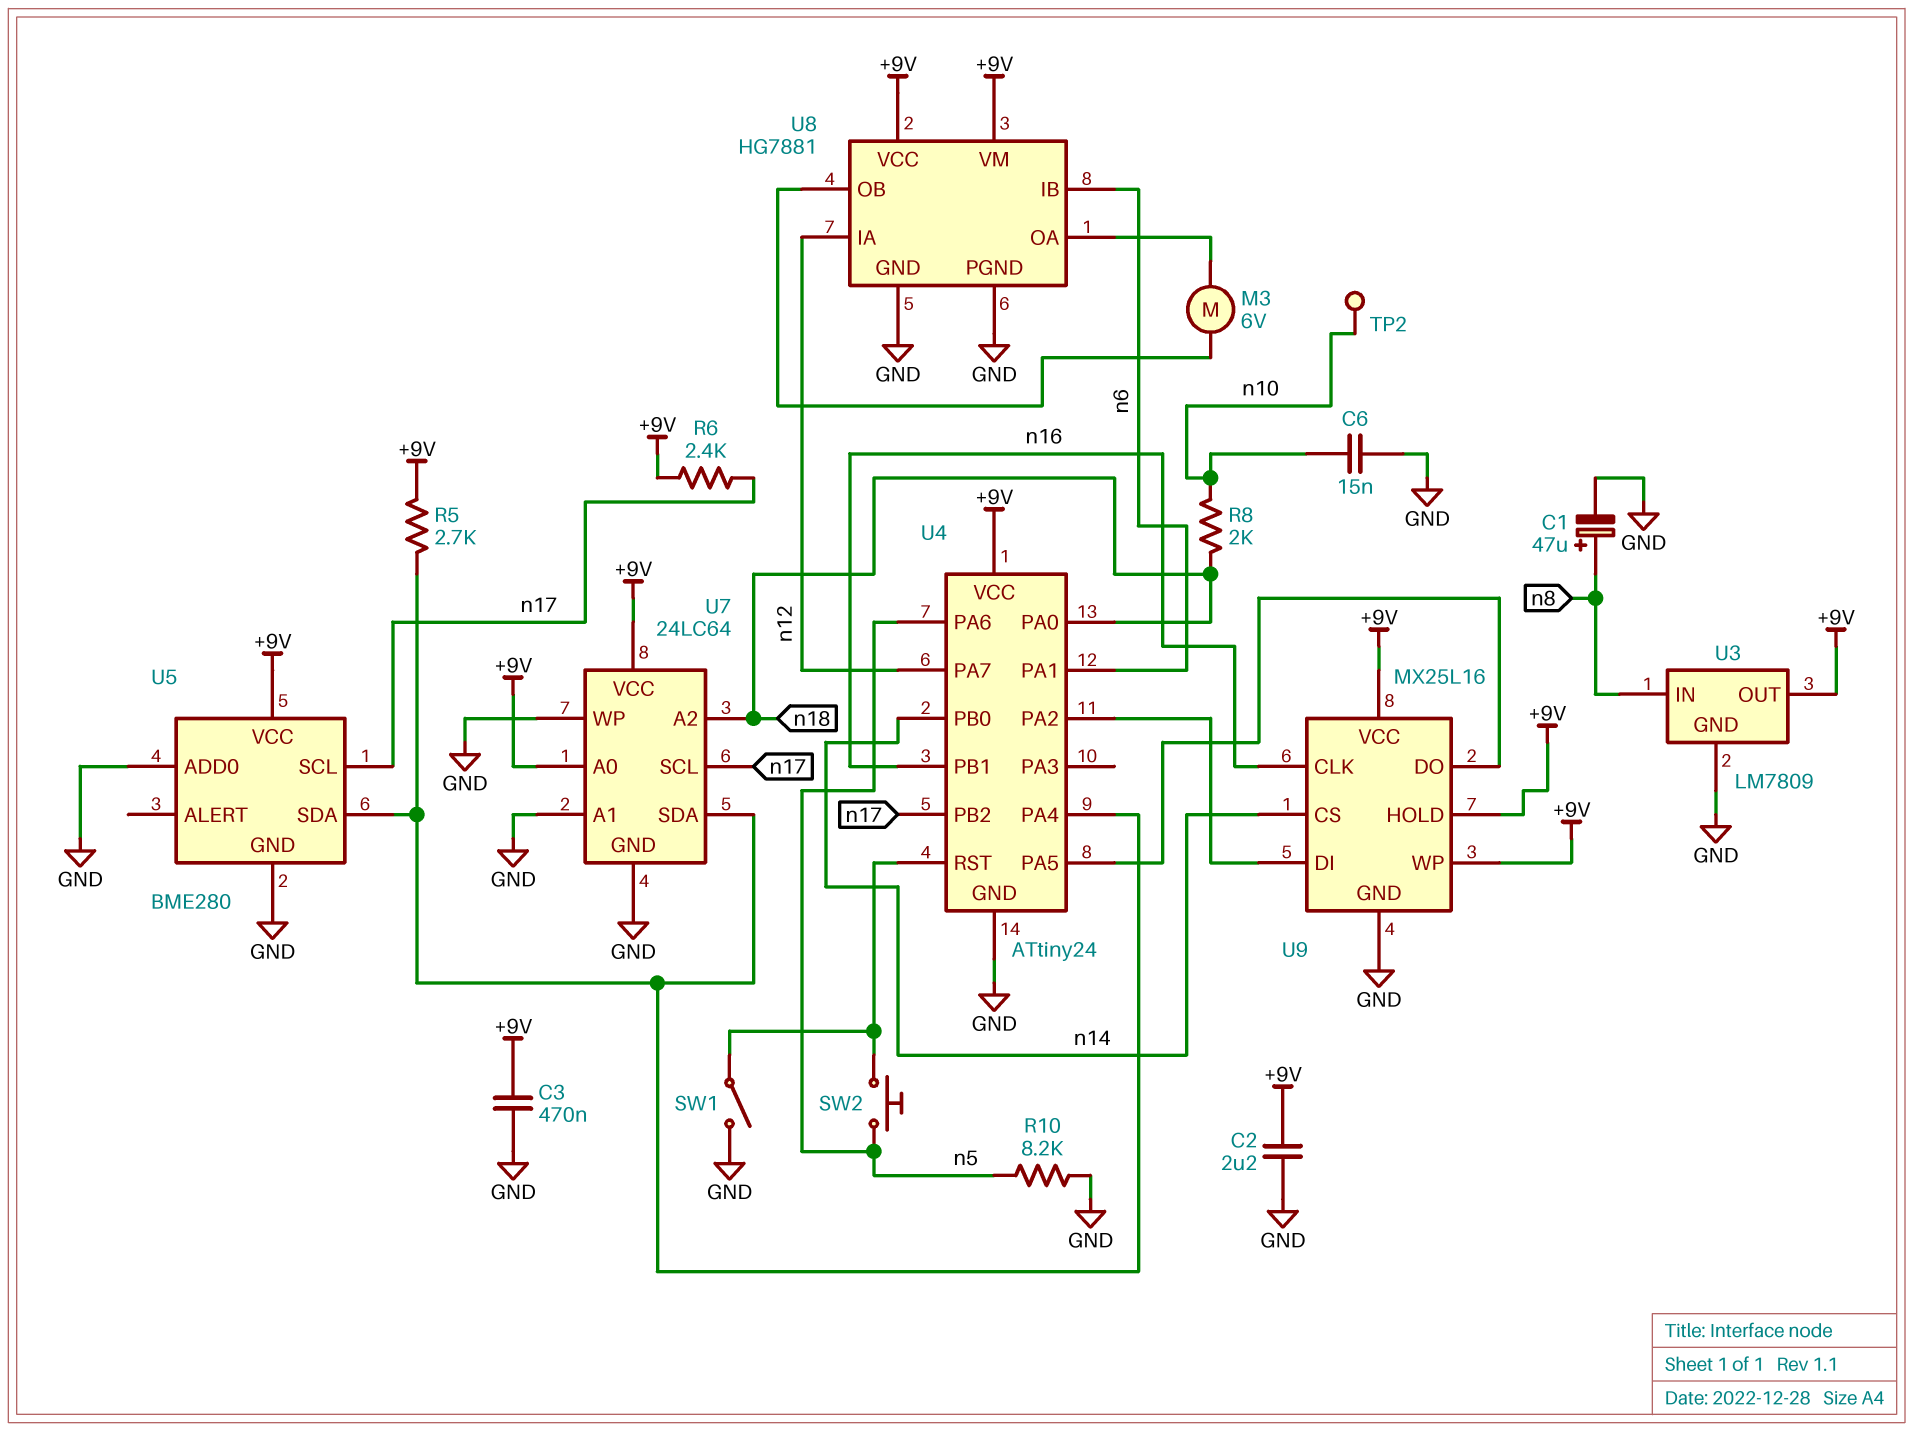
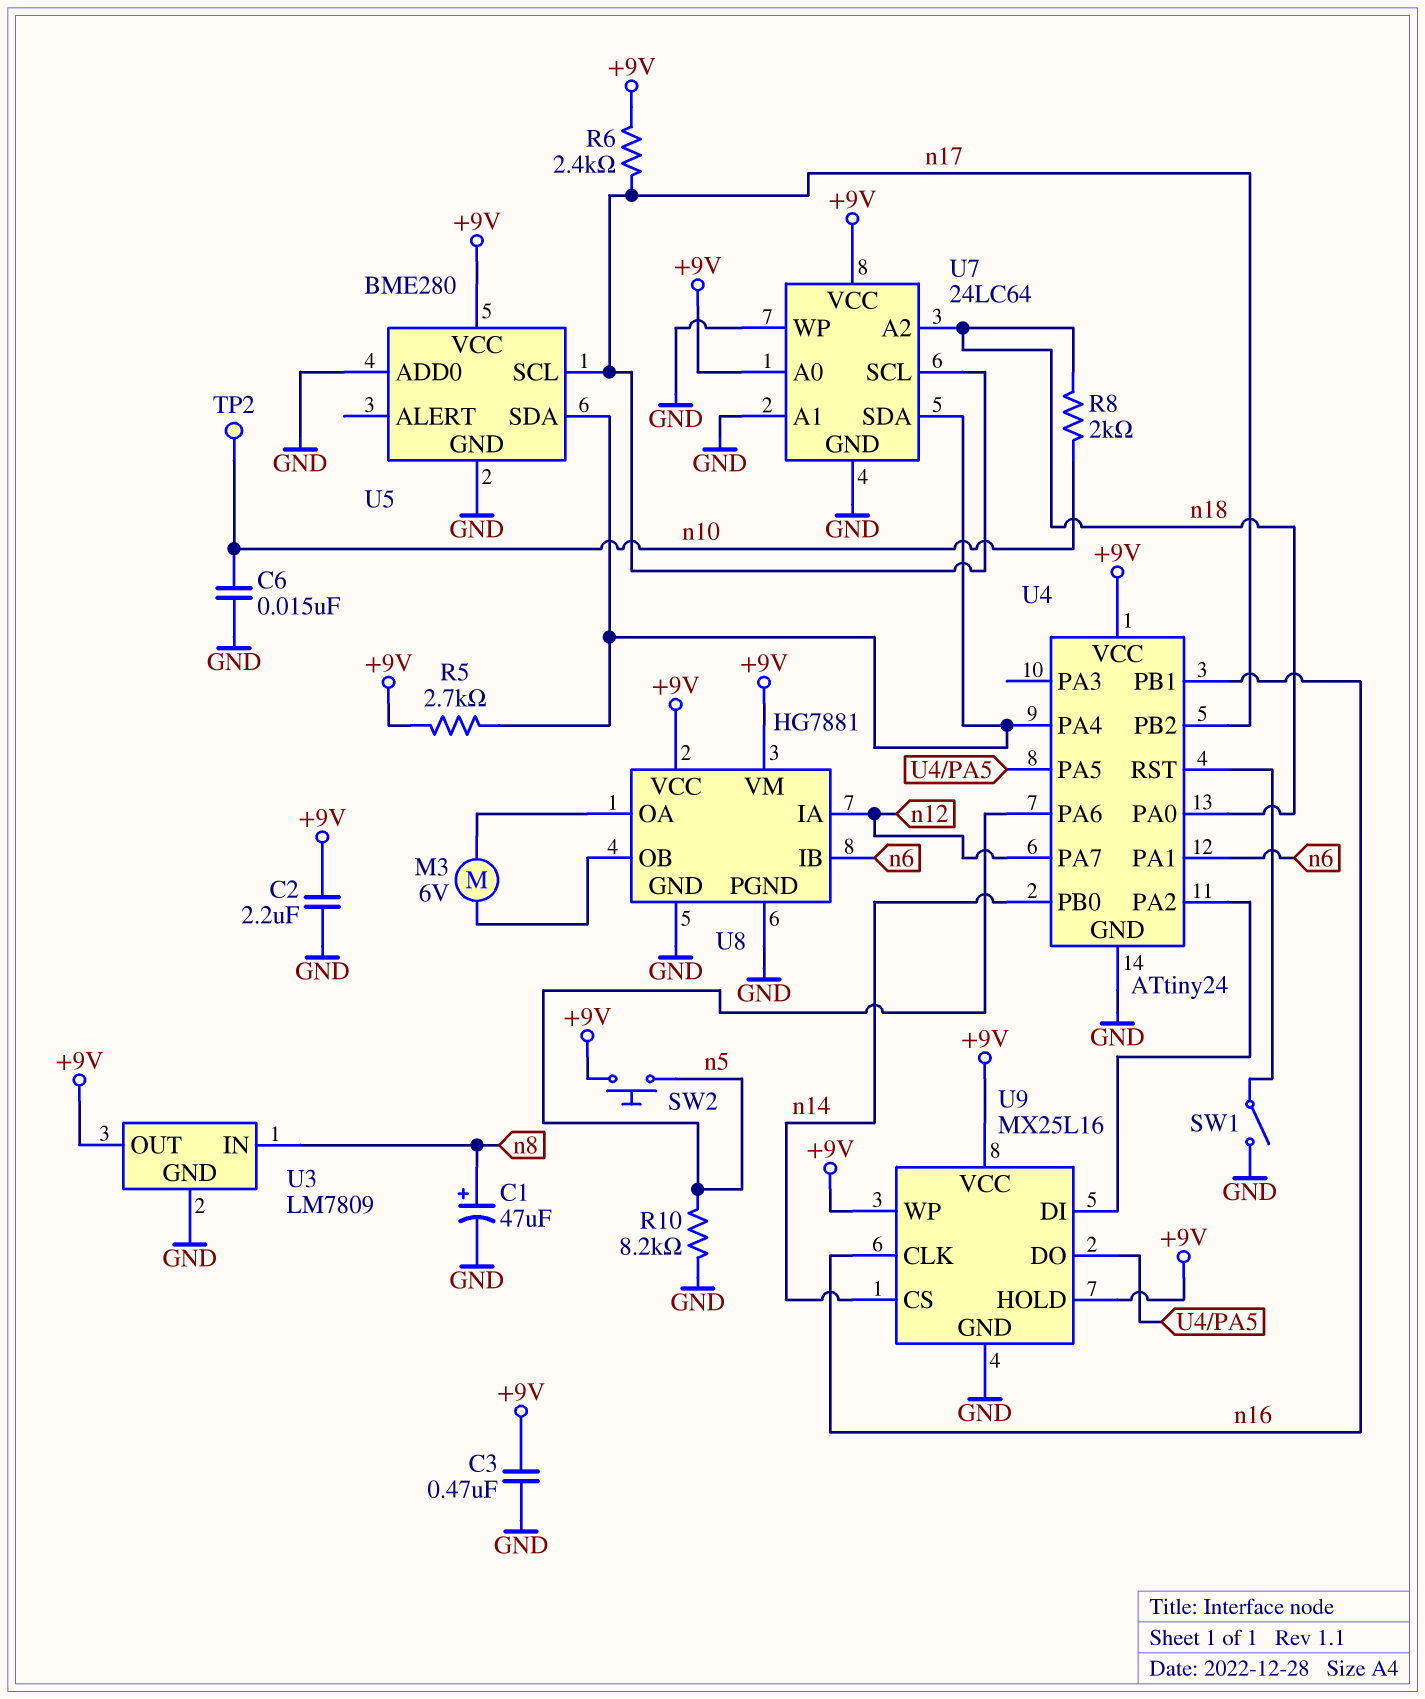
SW2: button (U4/RST, n5) -> button (+9V, n5)

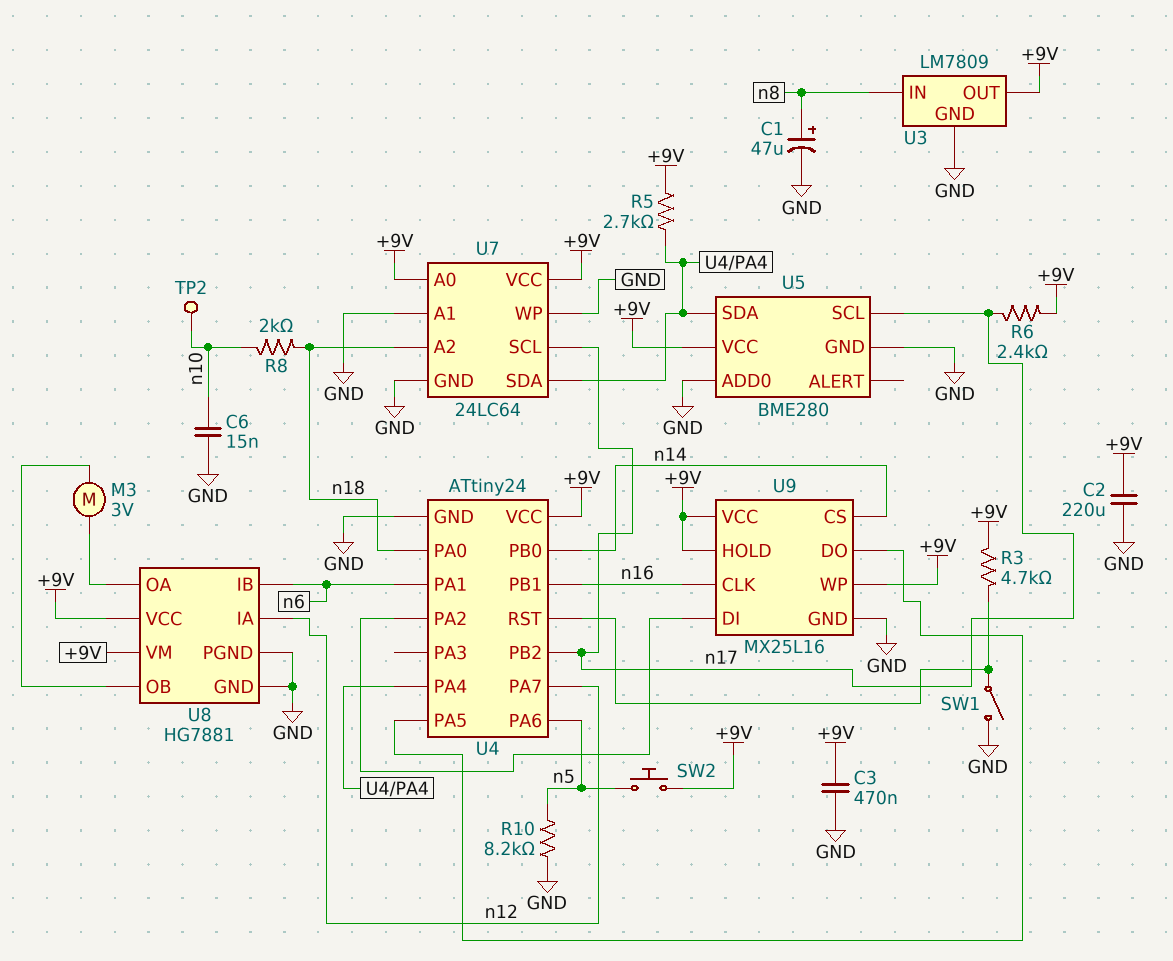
C2: 2.2uF (+9V, GND) -> 220uF (+9V, GND)
M3: motor 6V (U8/OA, U8/OB) -> motor 3V (U8/OA, U8/OB)
R3: none -> 4.7k (+9V, U4/RST)

